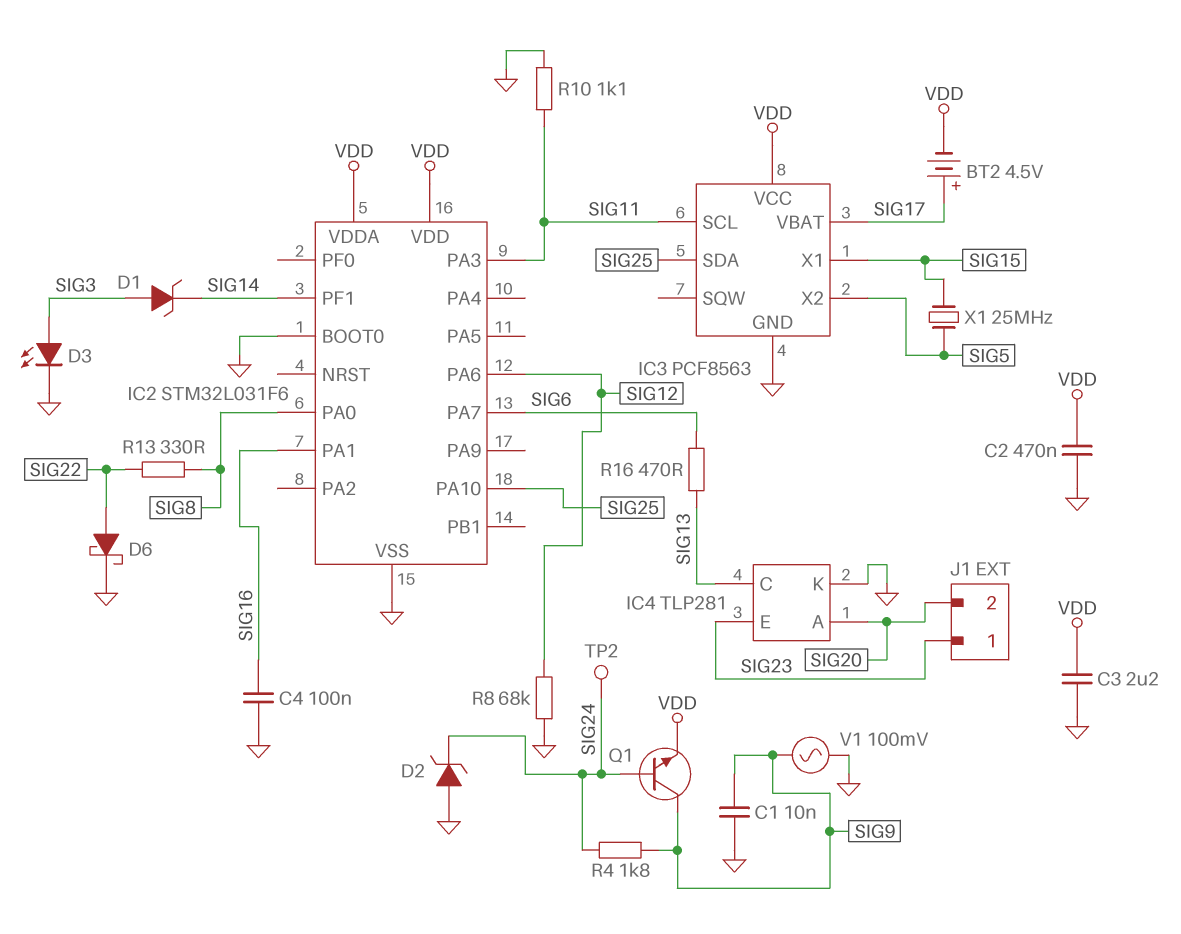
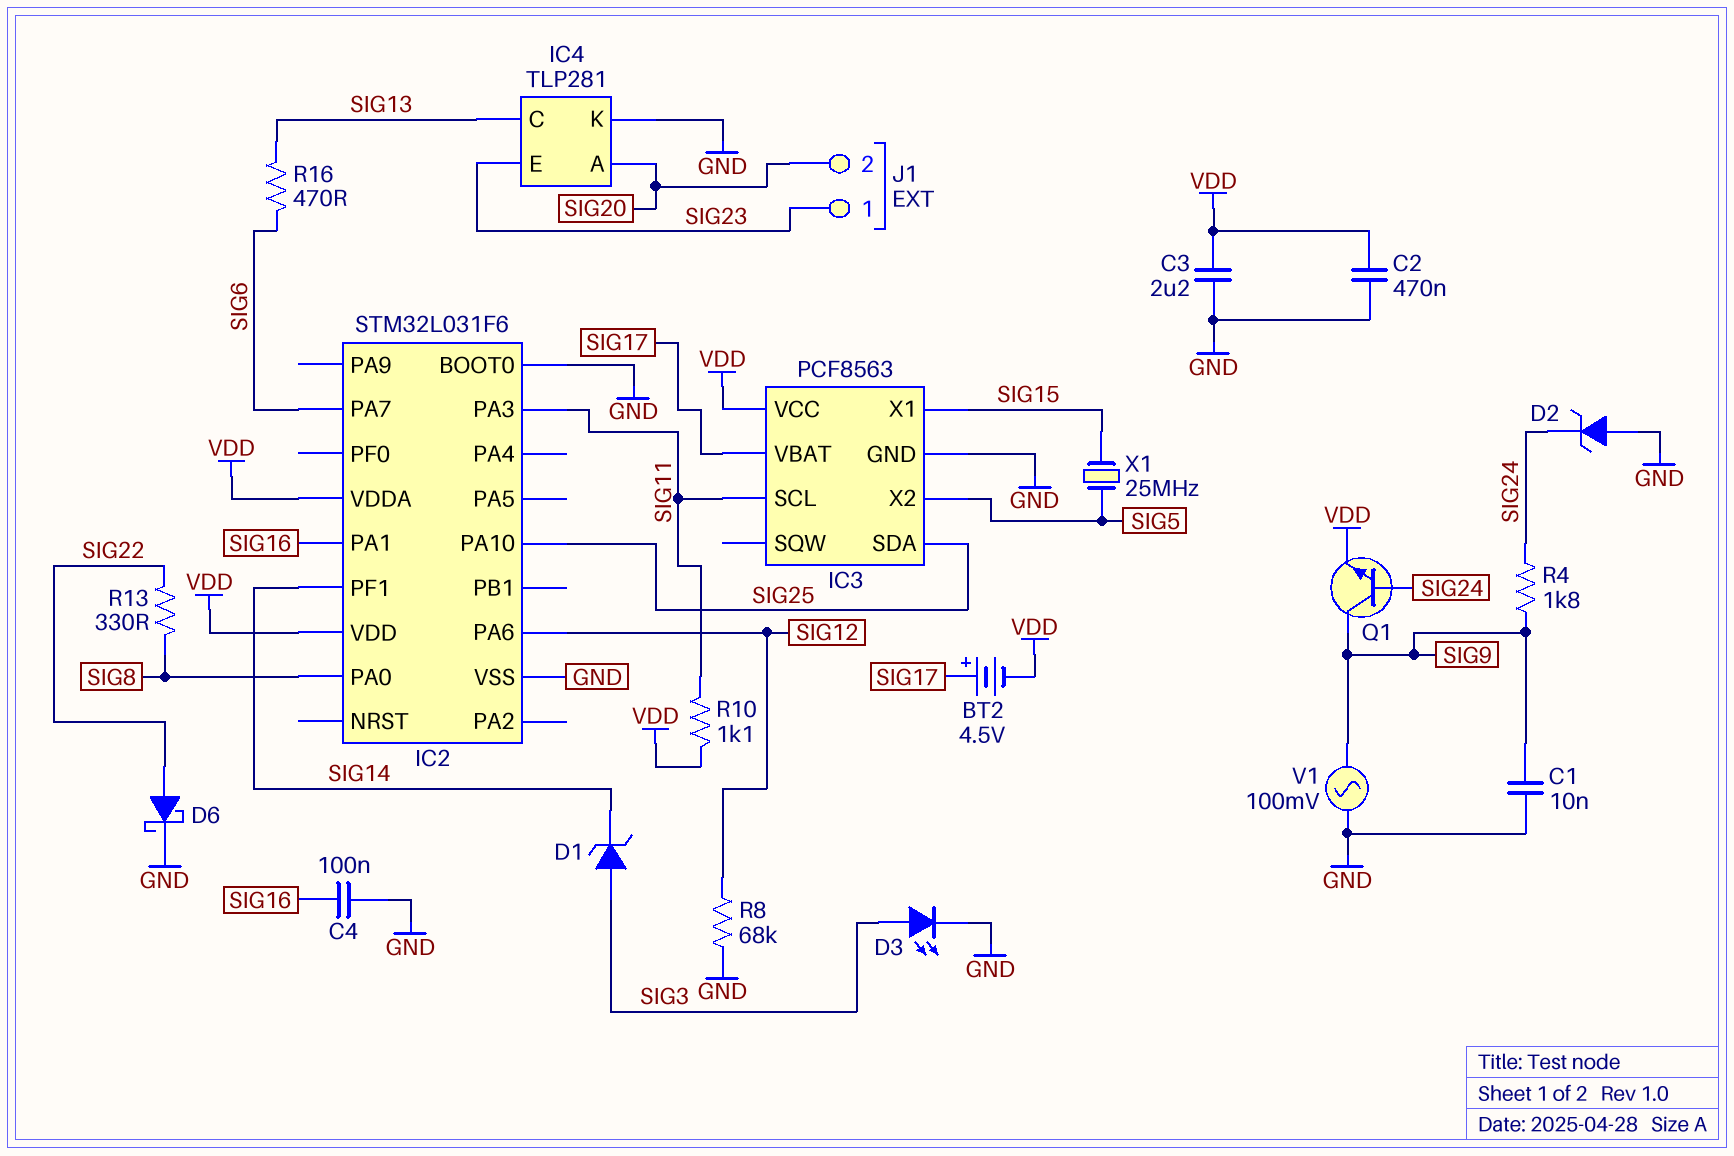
R10: 1.1k (GND, SIG11) -> 1.1k (SIG11, VDD)
TP2: test point (SIG24) -> none

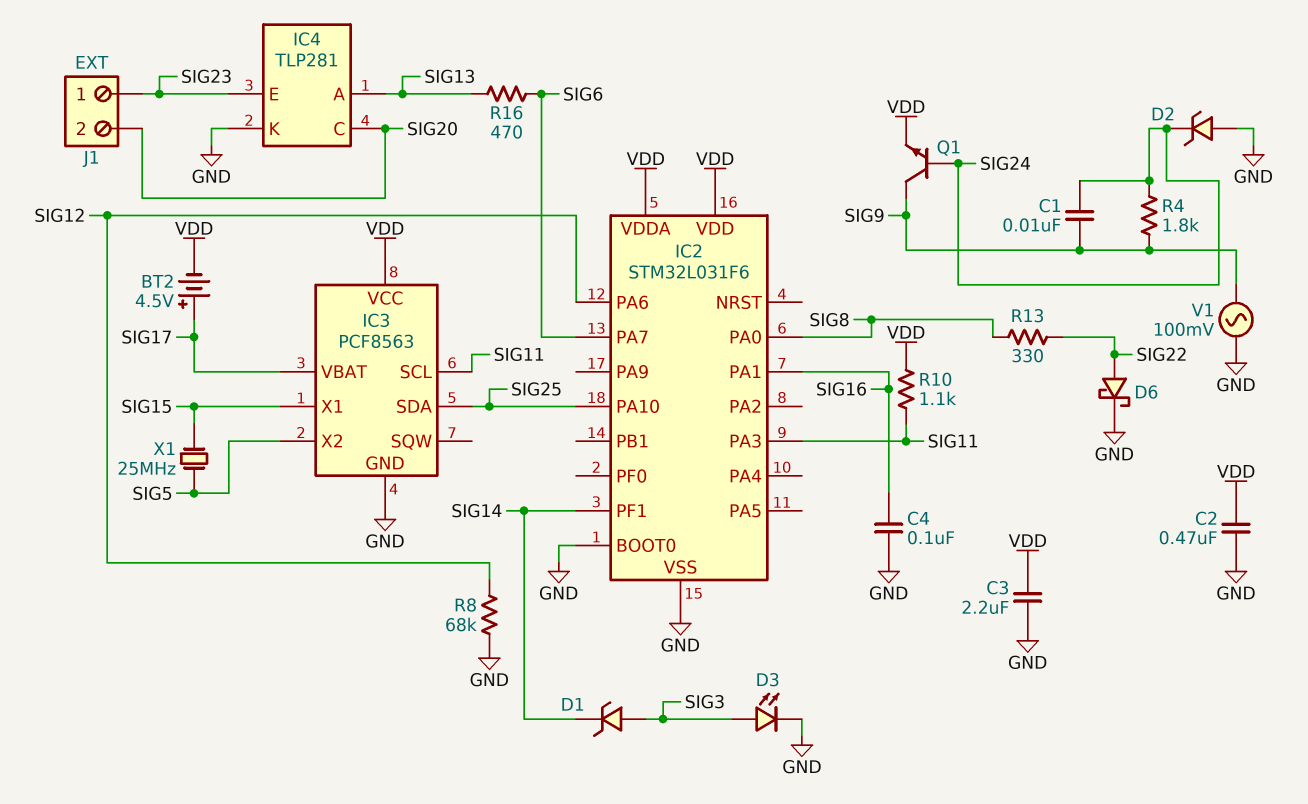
C1: 10nF (GND, SIG9) -> 10nF (SIG9, SIG24)
IC4 pin A: SIG20 -> SIG13
IC4 pin C: SIG13 -> SIG20

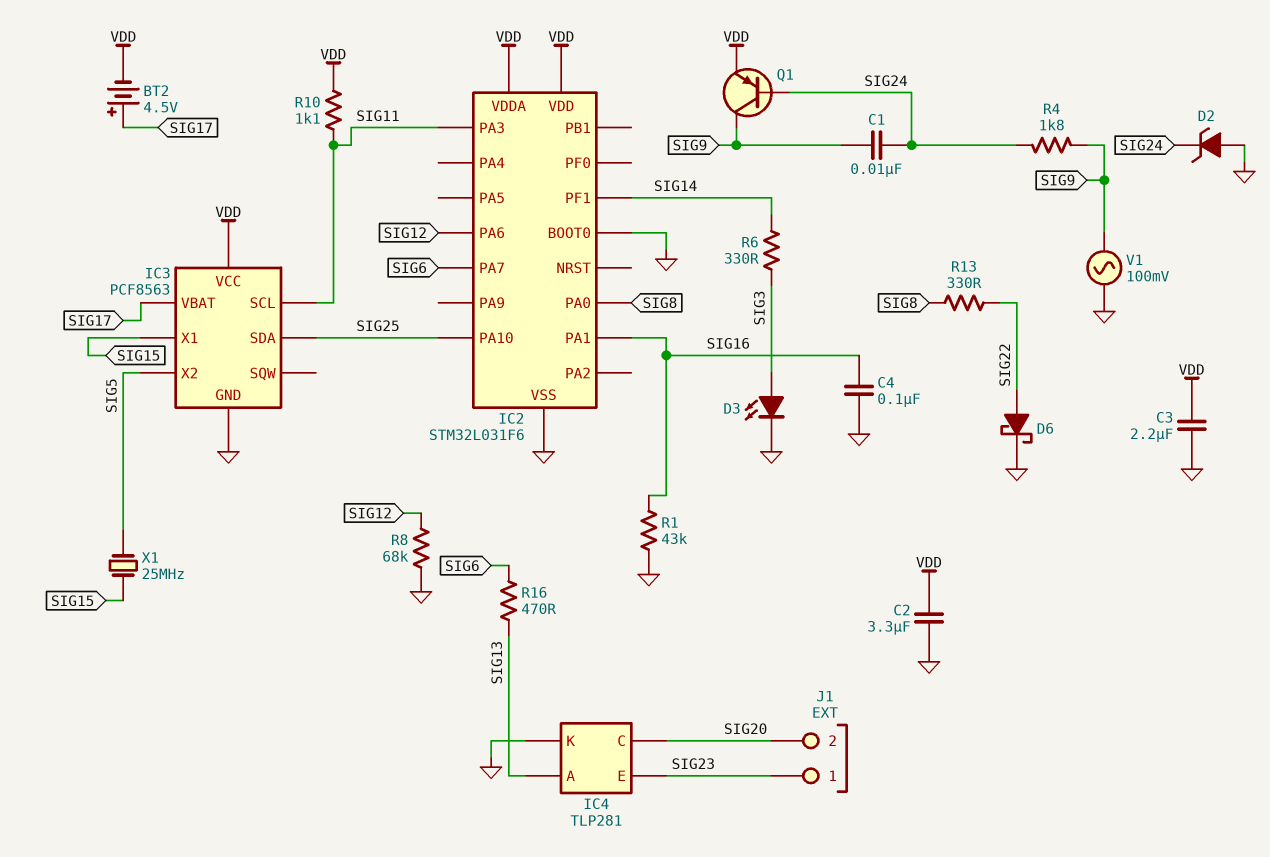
C2: 470nF (GND, VDD) -> 3.3uF (GND, VDD)
D1: zener (A SIG3, K SIG14) -> none
Q1: NPN (B SIG24, C SIG9, E VDD) -> PNP (B SIG24, C SIG9, E VDD)
R1: none -> 43k (GND, SIG16)
R6: none -> 330 (SIG3, SIG14)

